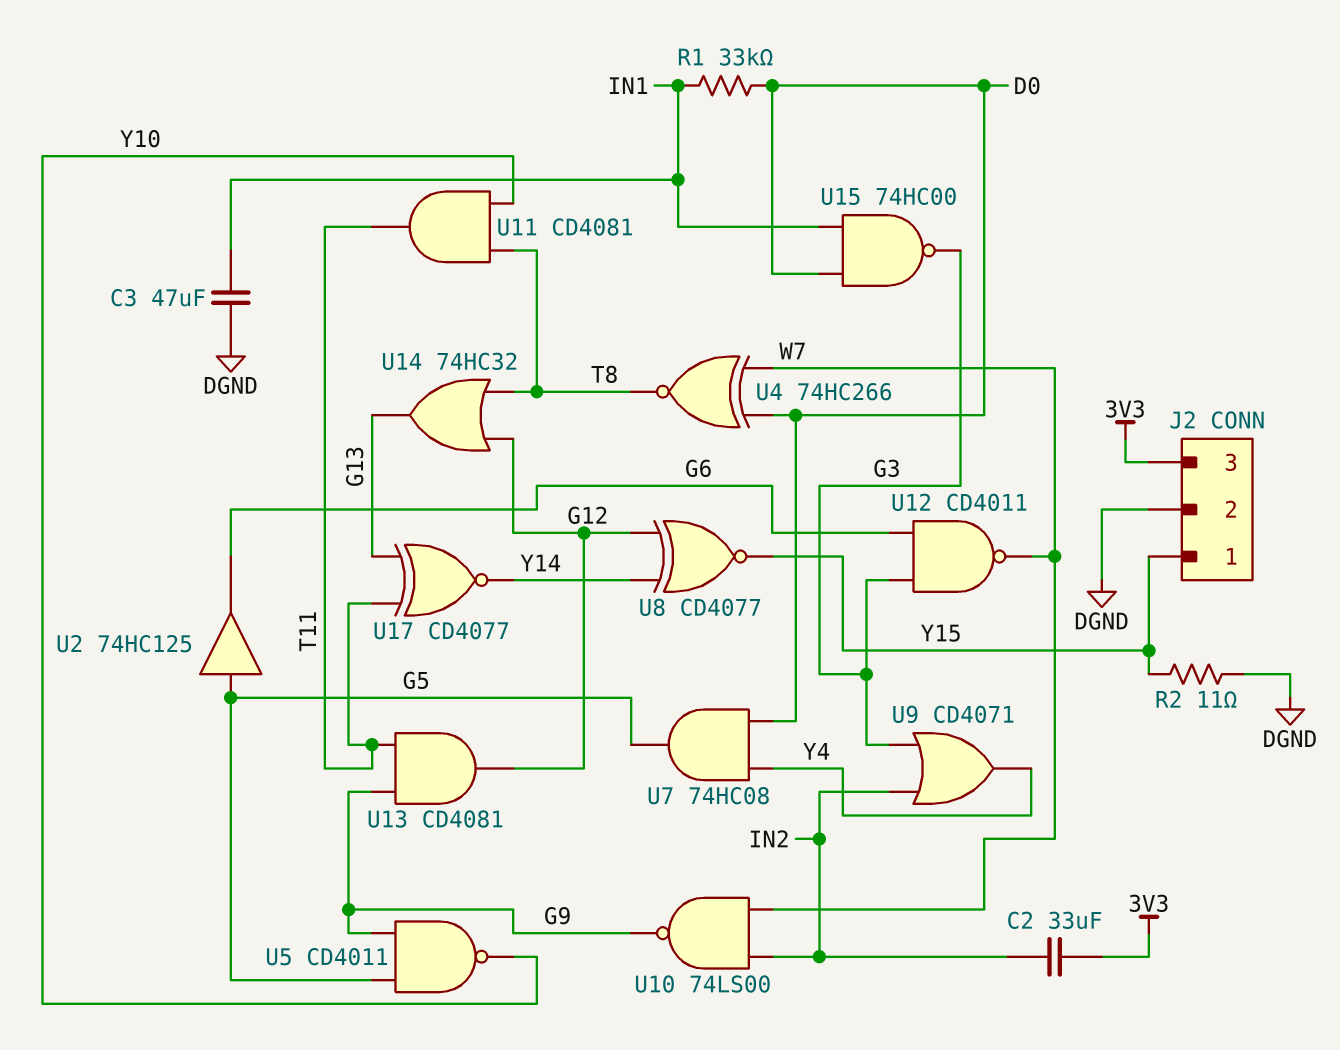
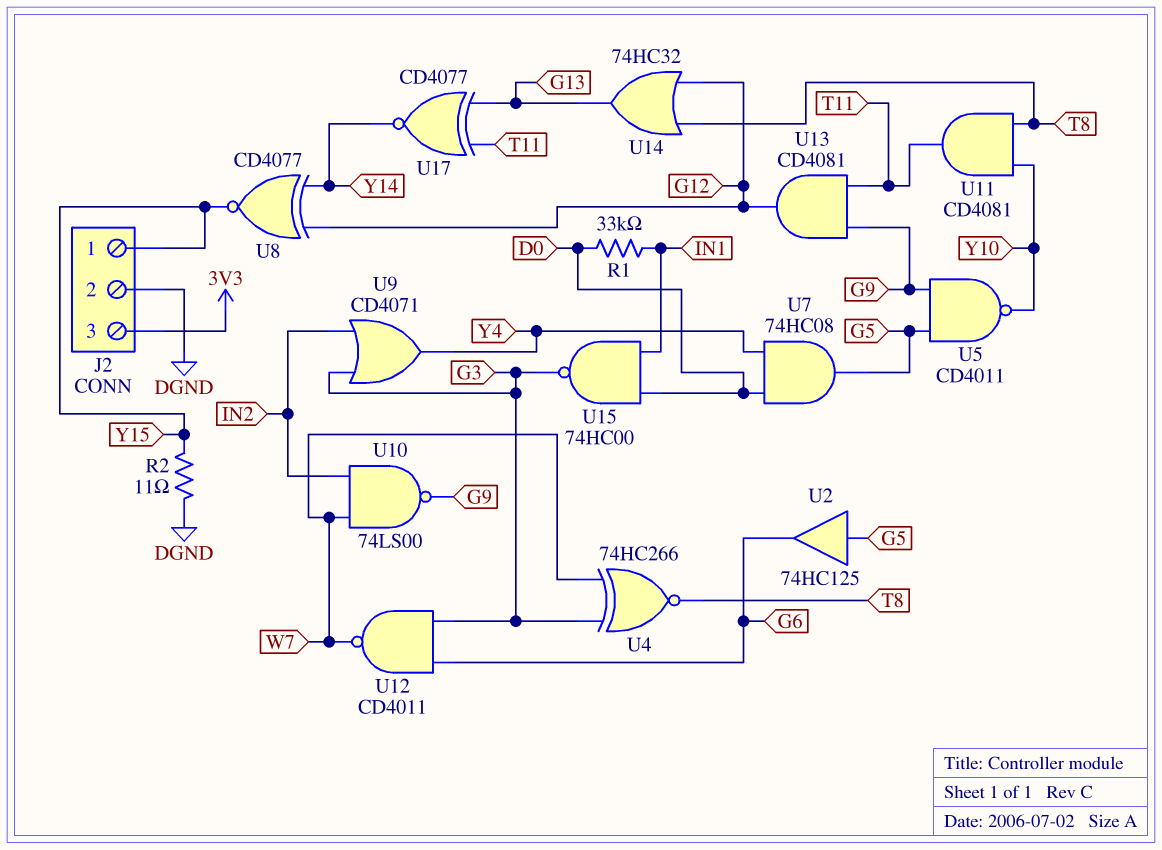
C2: 33uF (3V3, IN2) -> none
C3: 47uF (DGND, IN1) -> none
U4: XNOR 74HC266 (in D0, in W7, out T8) -> XNOR 74HC266 (in G3, in W7, out T8)

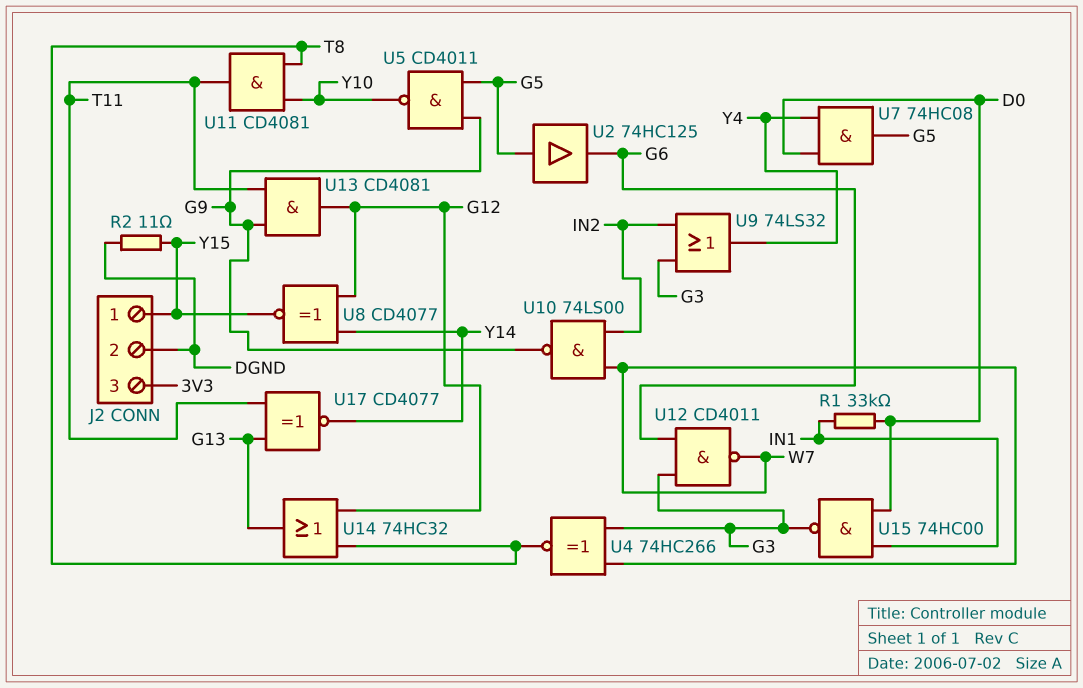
U9: OR CD4071 (in G3, in IN2, out Y4) -> OR 74LS32 (in G3, in IN2, out Y4)

